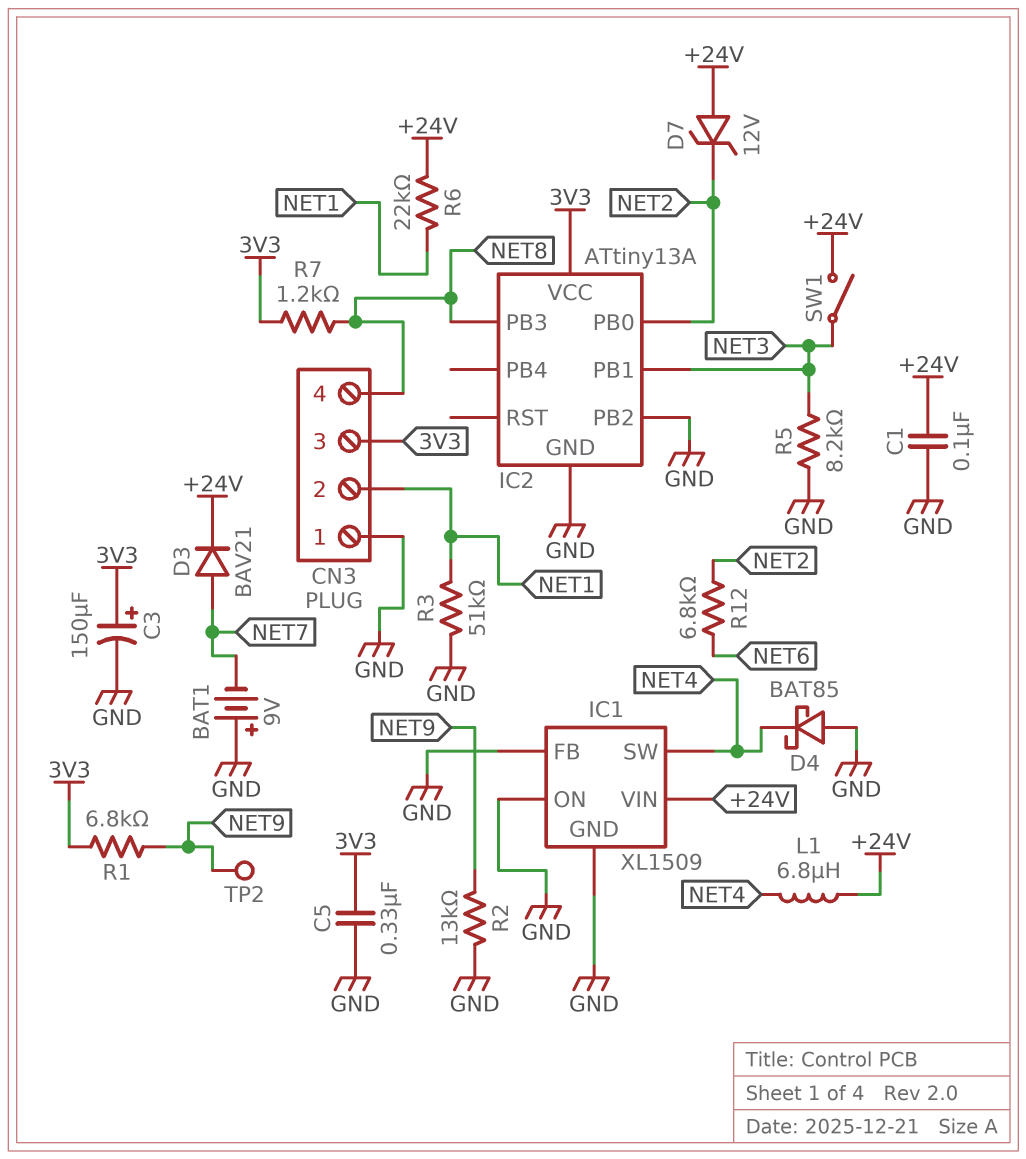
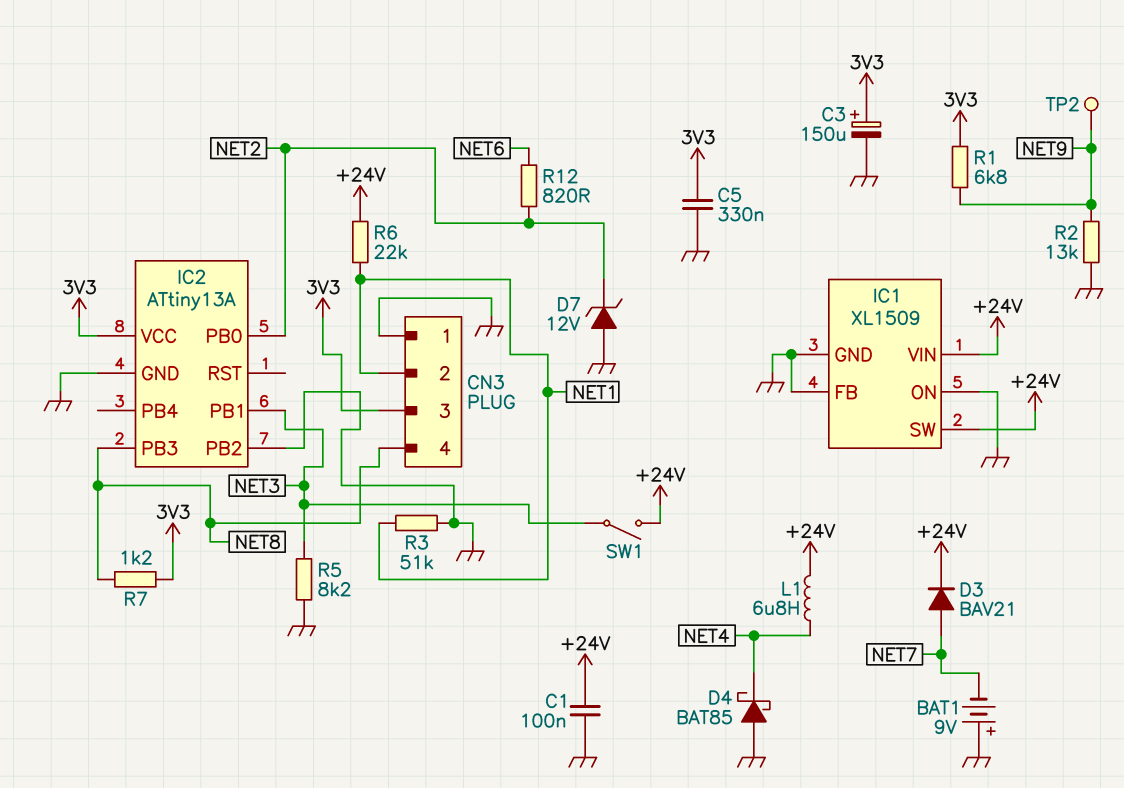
D7: zener 12V (A +24V, K NET2) -> zener 12V (A GND, K NET2)
IC1 pin SW: NET4 -> +24V
R12: 6.8k (NET2, NET6) -> 820 (NET2, NET6)

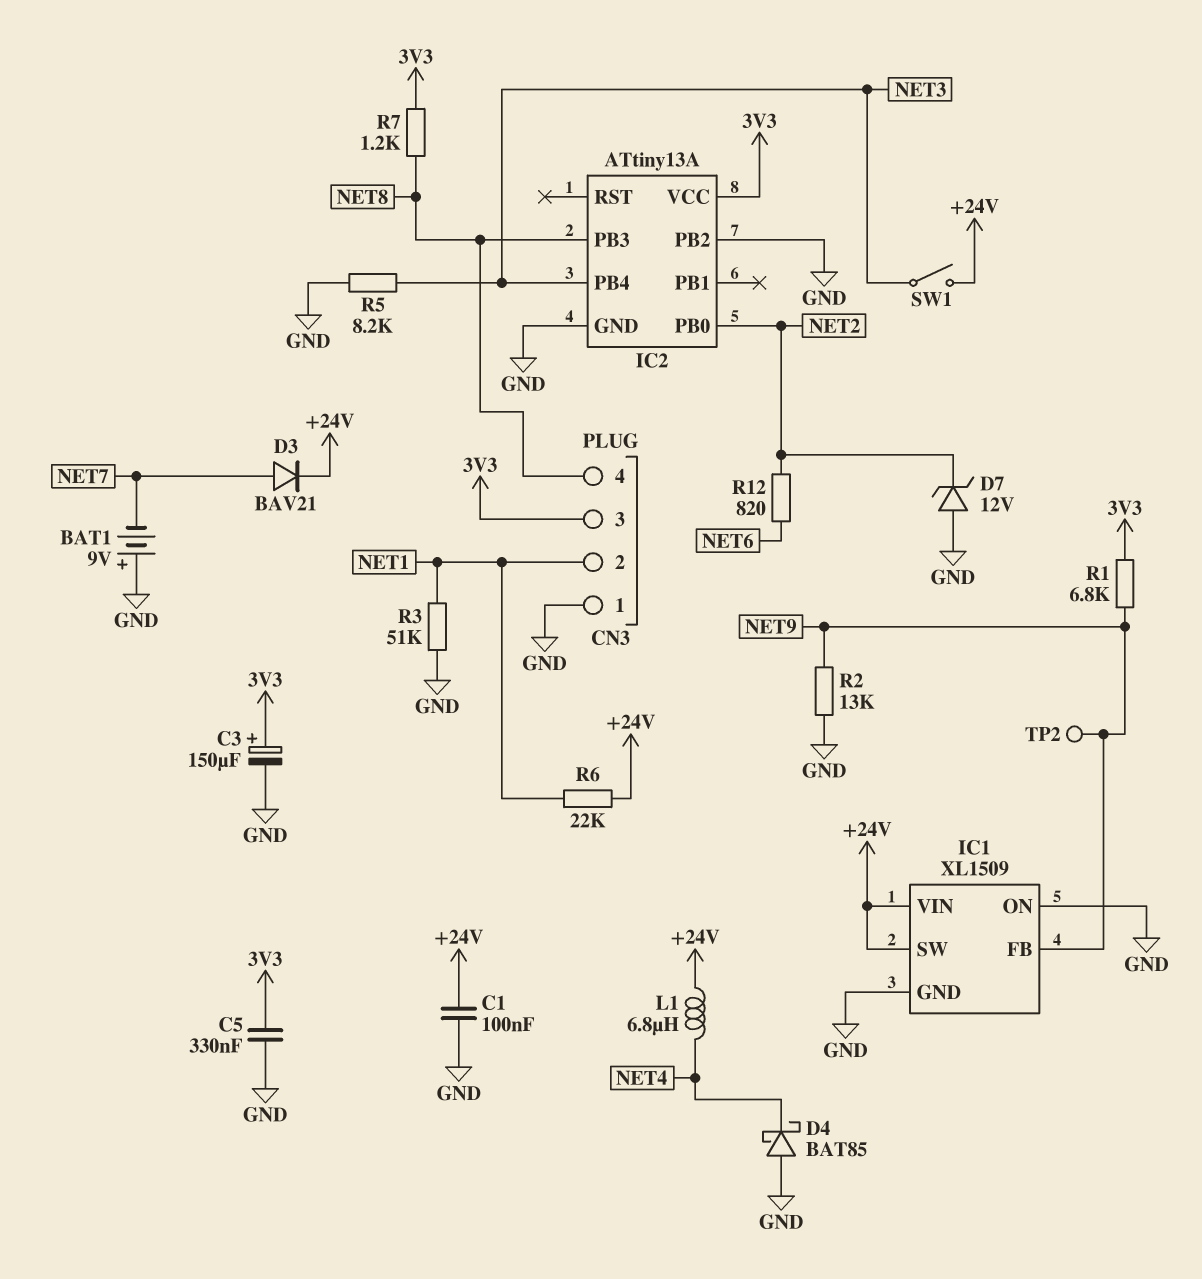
IC1 pin FB: GND -> NET9
IC2 pin PB1: NET3 -> none
IC2 pin PB4: none -> NET3

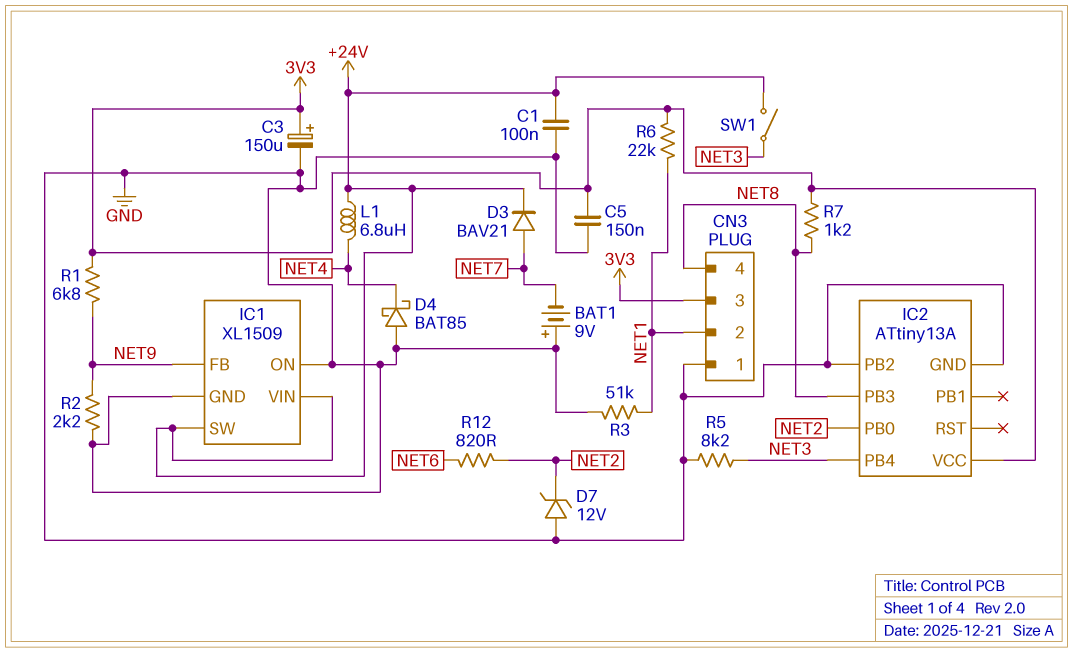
C5: 330nF (3V3, GND) -> 150nF (3V3, GND)
R2: 13k (GND, NET9) -> 2.2k (GND, NET9)
R6: 22k (+24V, NET1) -> 22k (3V3, NET1)
TP2: test point (NET9) -> none

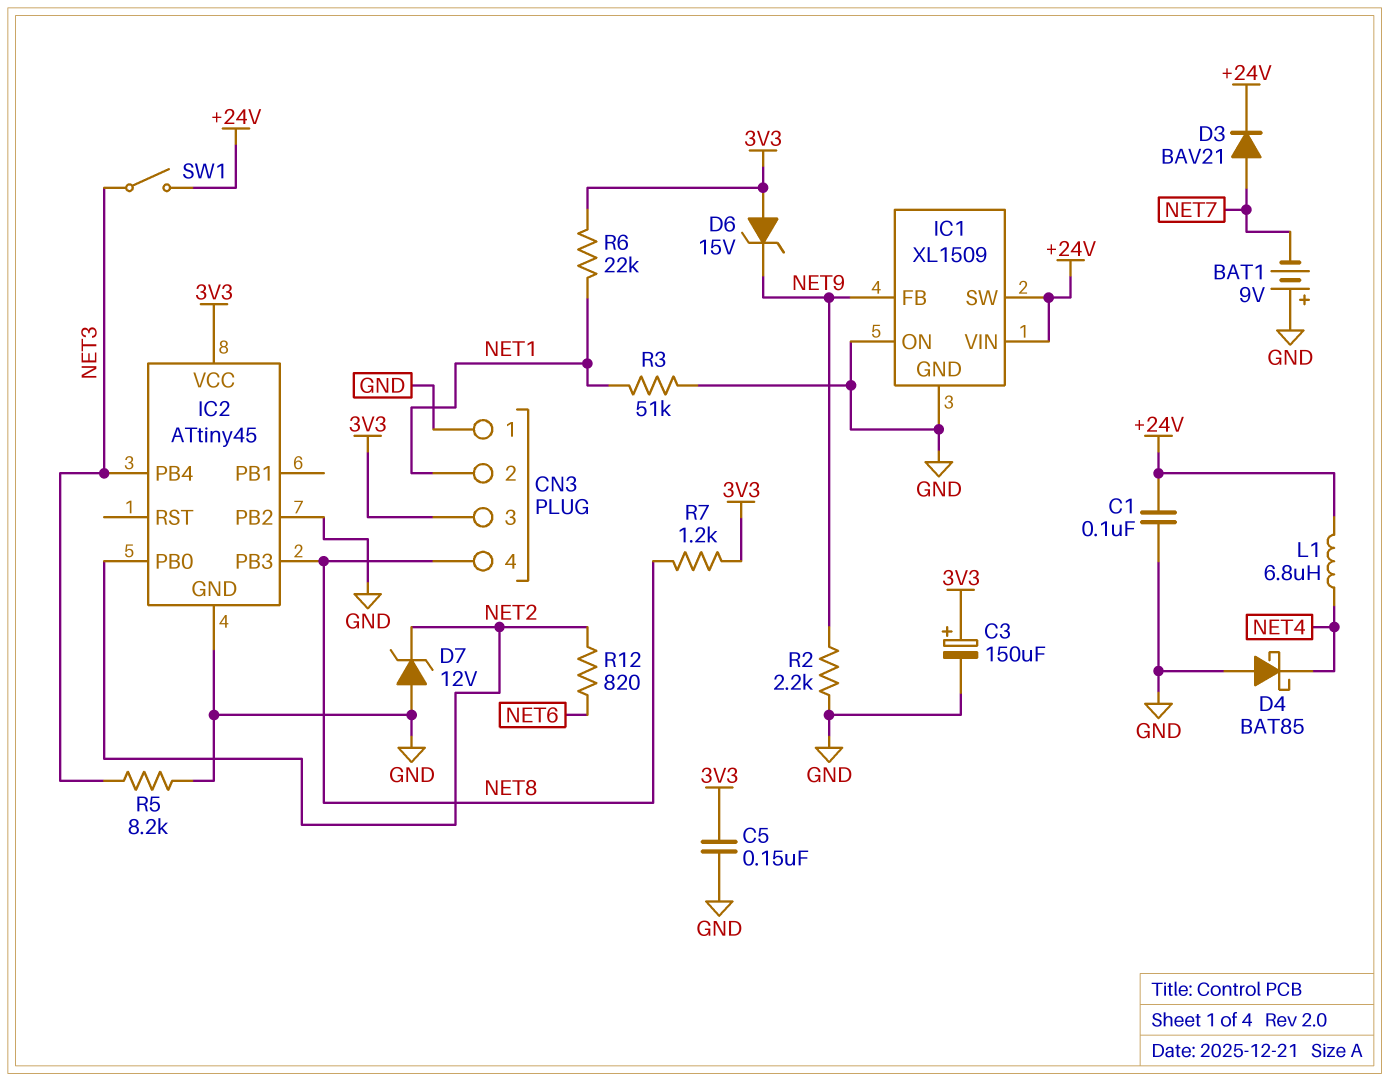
D6: none -> zener 15V (A 3V3, K NET9)
IC2: ATtiny13A -> ATtiny45
R1: 6.8k (3V3, NET9) -> none

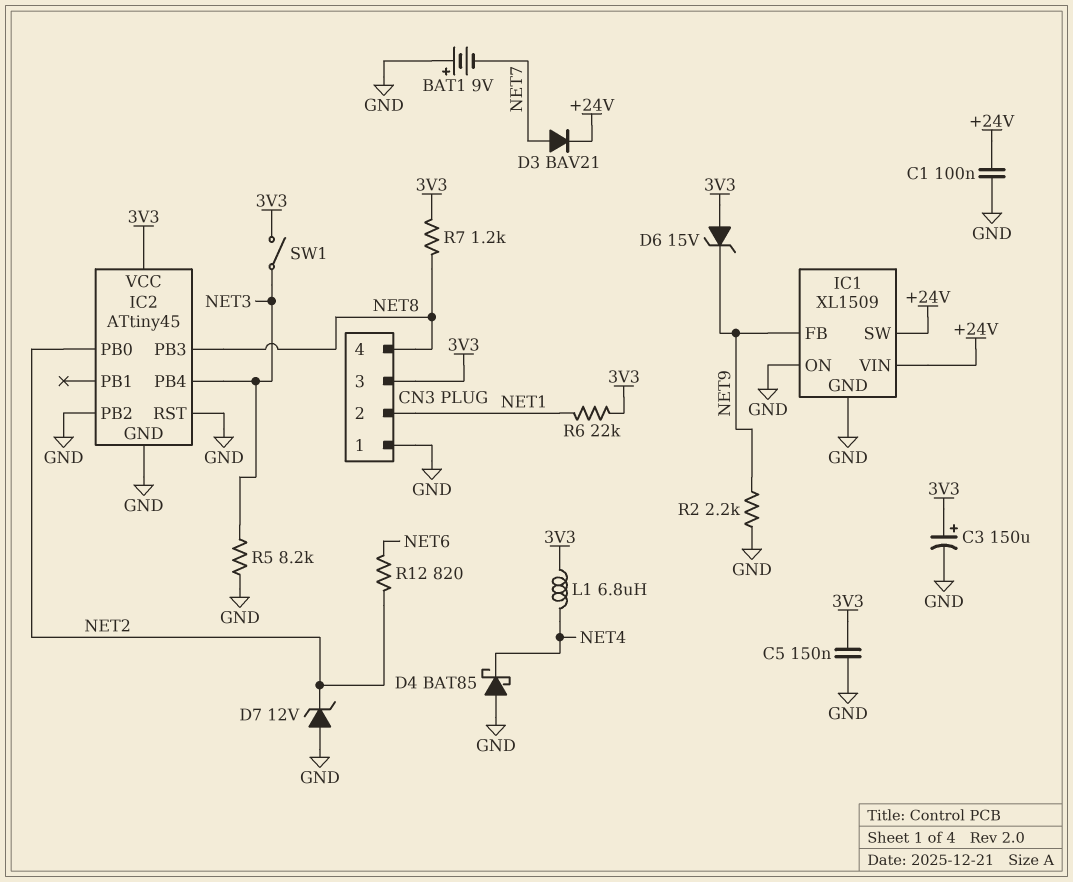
IC2 pin RST: none -> GND
L1: 6.8uH (+24V, NET4) -> 6.8uH (3V3, NET4)
R3: 51k (GND, NET1) -> none
SW1: switch (+24V, NET3) -> switch (3V3, NET3)

